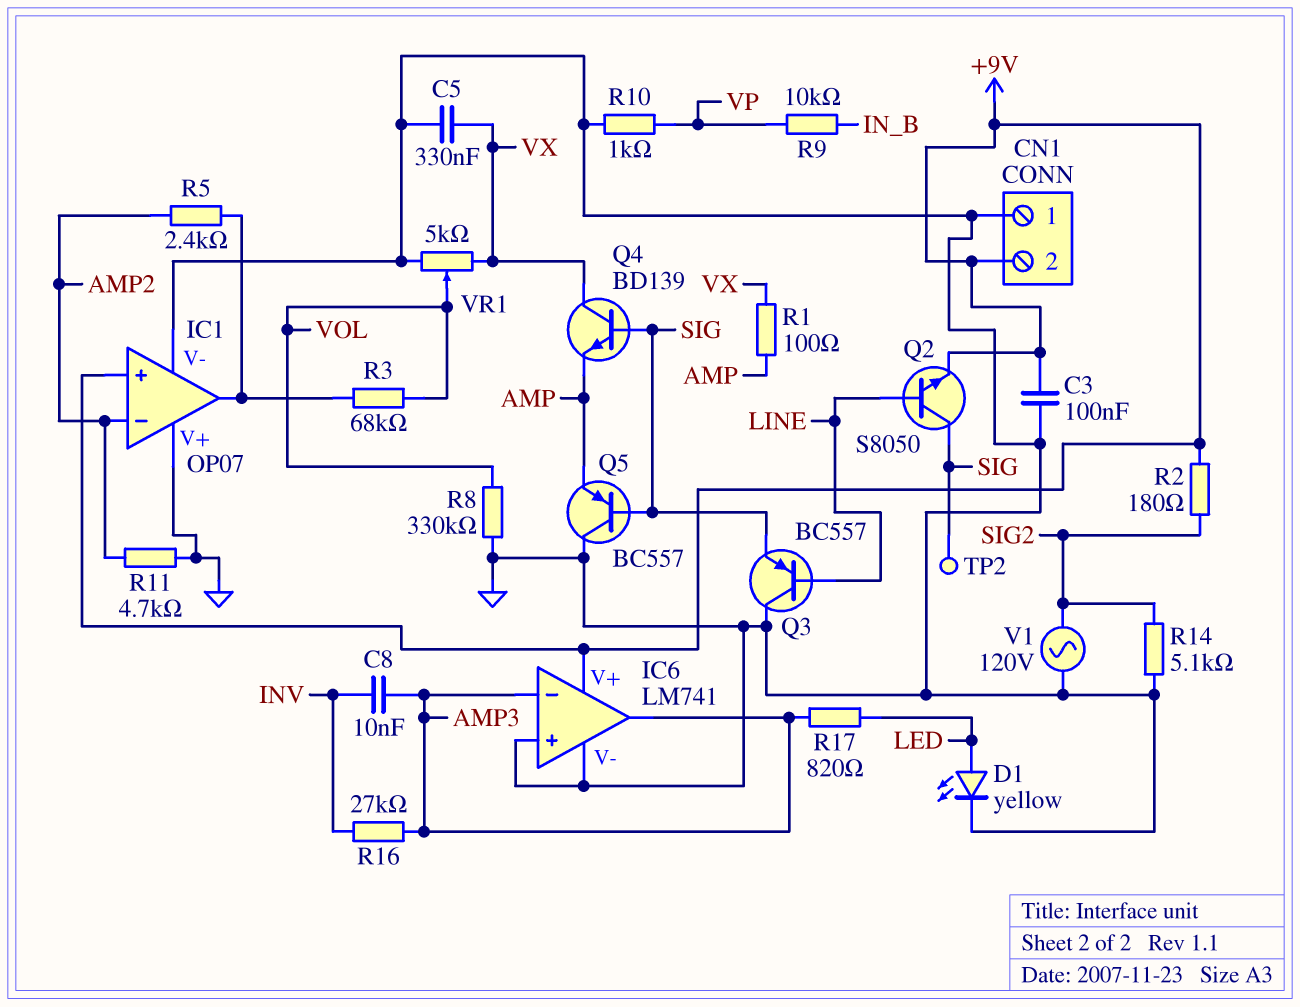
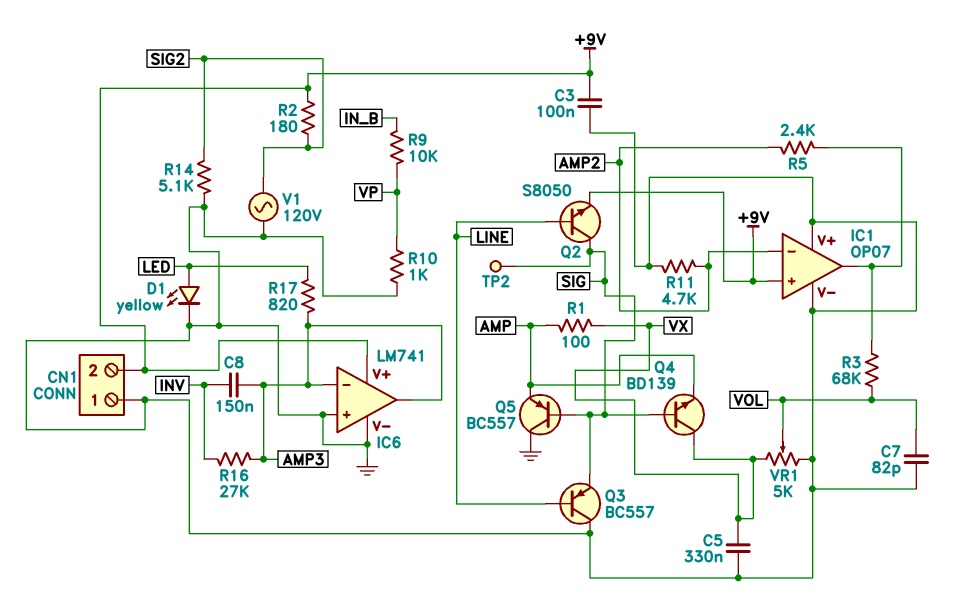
C7: none -> 82pF (GND, VOL)
C8: 10nF (AMP3, INV) -> 150nF (AMP3, INV)
R8: 330k (GND, VOL) -> none

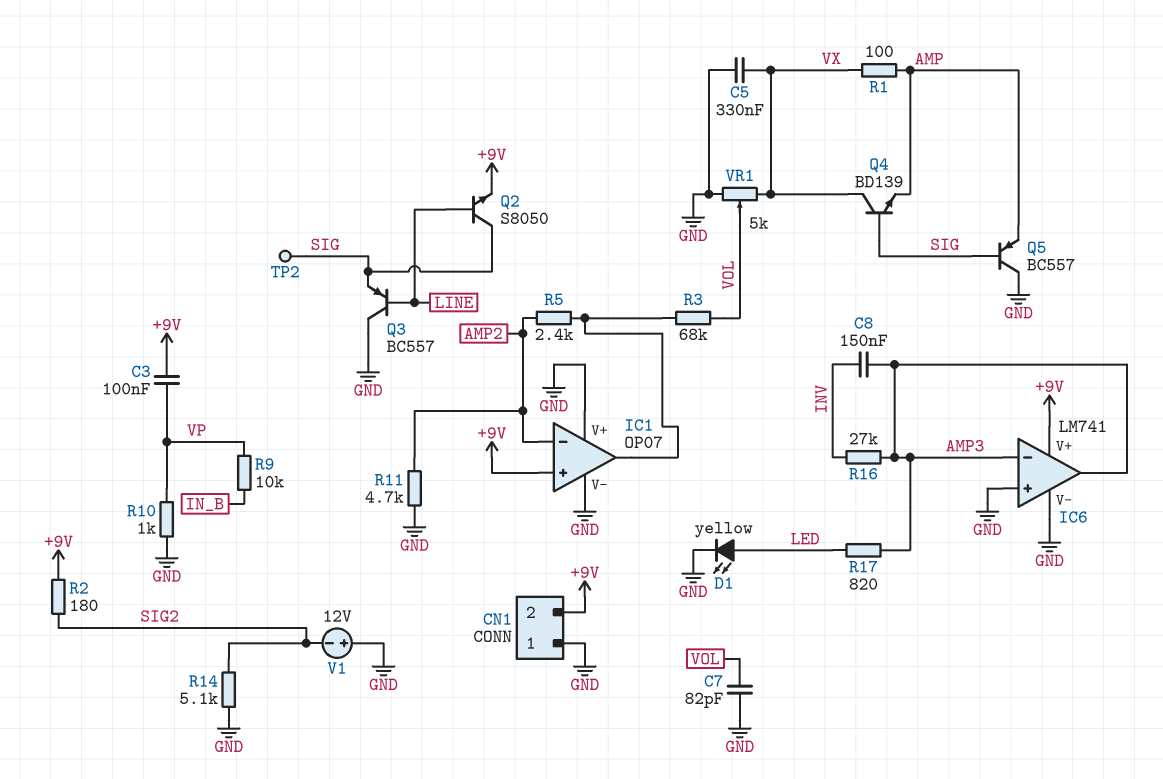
C3: 100nF (+9V, GND) -> 100nF (+9V, VP)
V1: AC 120V (GND, SIG2) -> 12V (plus GND, minus SIG2)

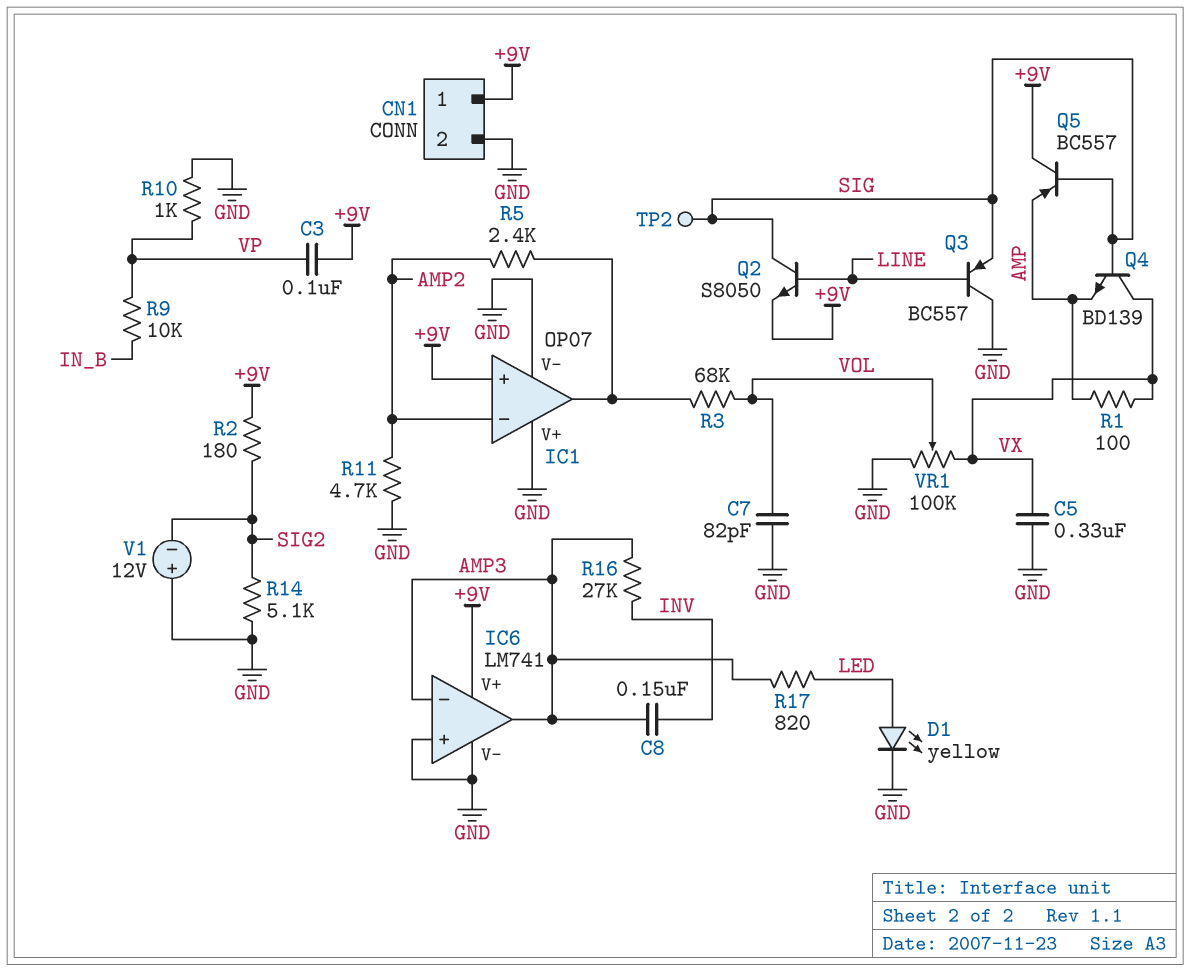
CN1 pin 1: GND -> +9V
CN1 pin 2: +9V -> GND
Q5: PNP BC557 (B SIG, C GND, E AMP) -> PNP BC557 (B SIG, C +9V, E AMP)
VR1: 5k (GND, VX, wiper VOL) -> 100k (GND, VX, wiper VOL)

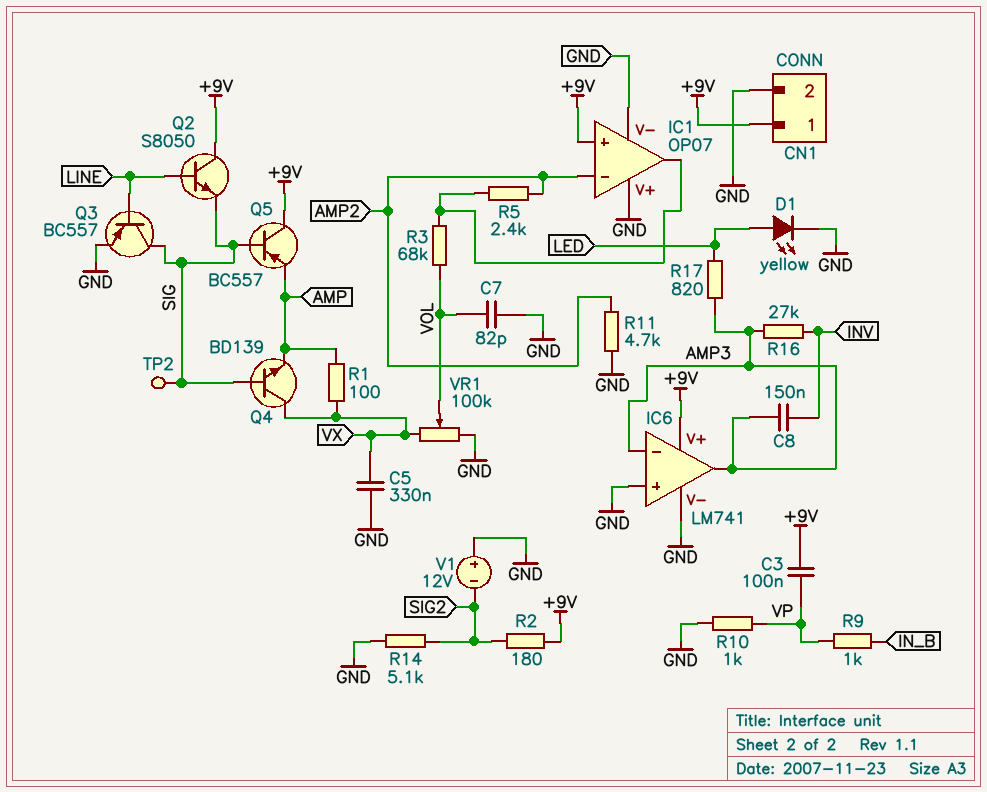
Q2: NPN S8050 (B LINE, C SIG, E +9V) -> NPN S8050 (B LINE, C +9V, E SIG)
Q3: PNP BC557 (B LINE, C GND, E SIG) -> PNP BC557 (B LINE, C SIG, E GND)
R9: 10k (IN_B, VP) -> 1k (IN_B, VP)

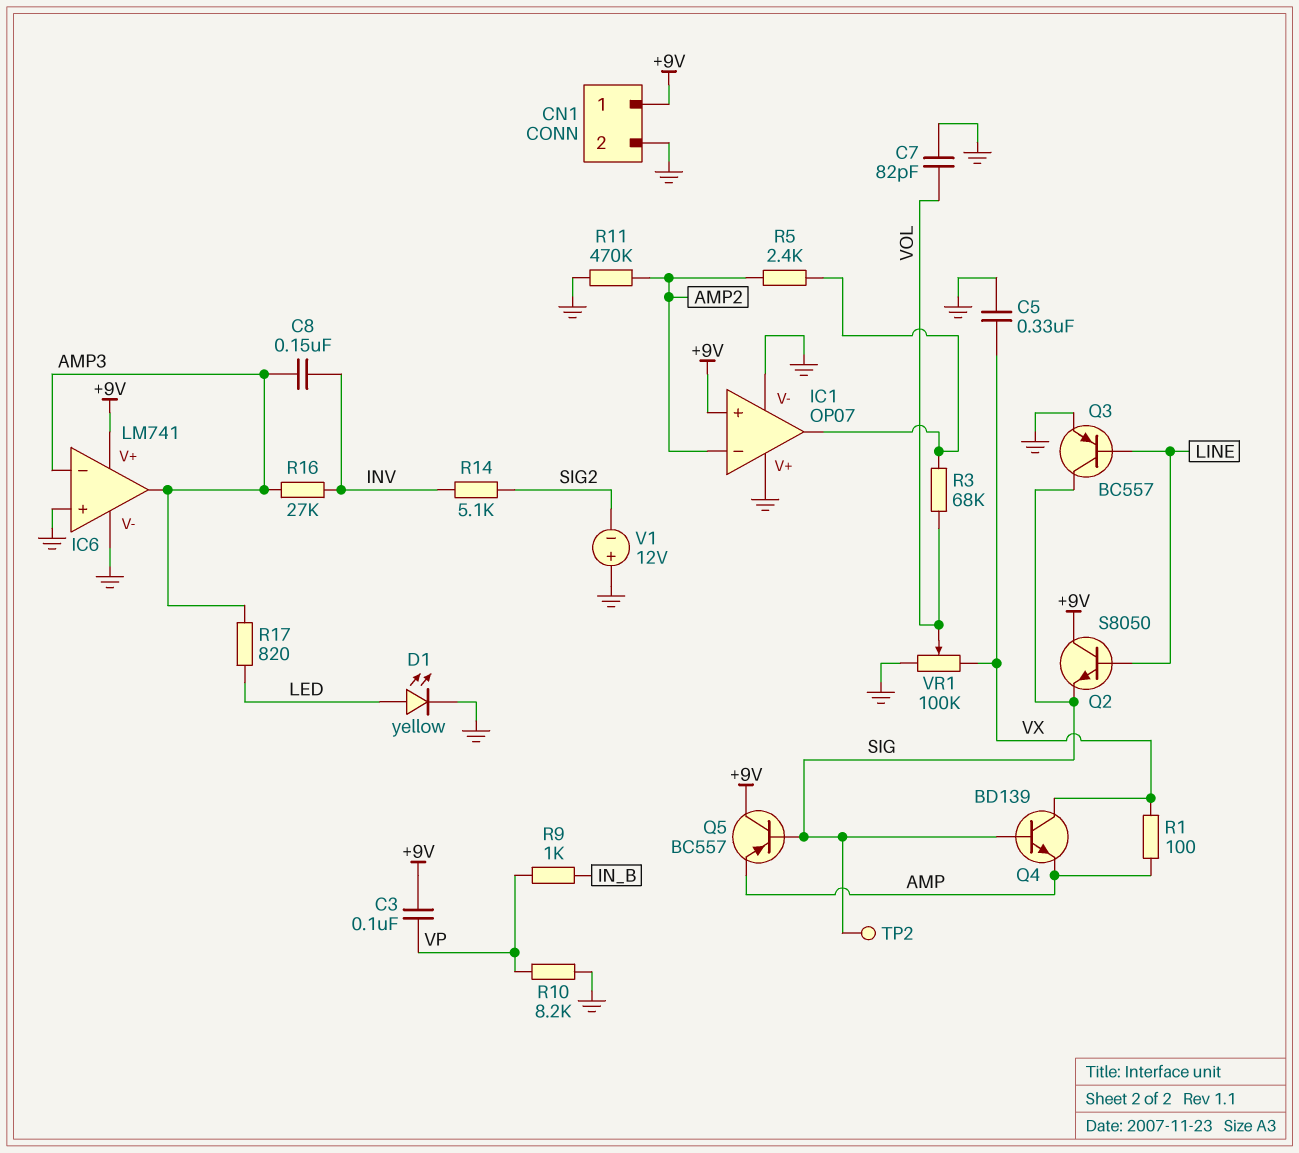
R2: 180 (+9V, SIG2) -> none
R10: 1k (GND, VP) -> 8.2k (GND, VP)
R11: 4.7k (AMP2, GND) -> 470k (AMP2, GND)
R14: 5.1k (GND, SIG2) -> 5.1k (INV, SIG2)

